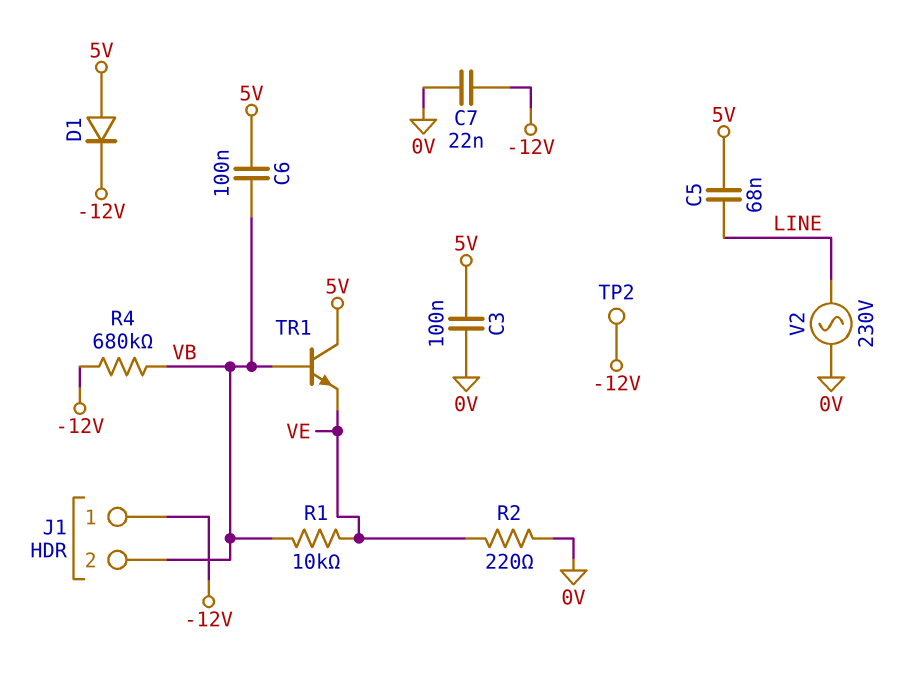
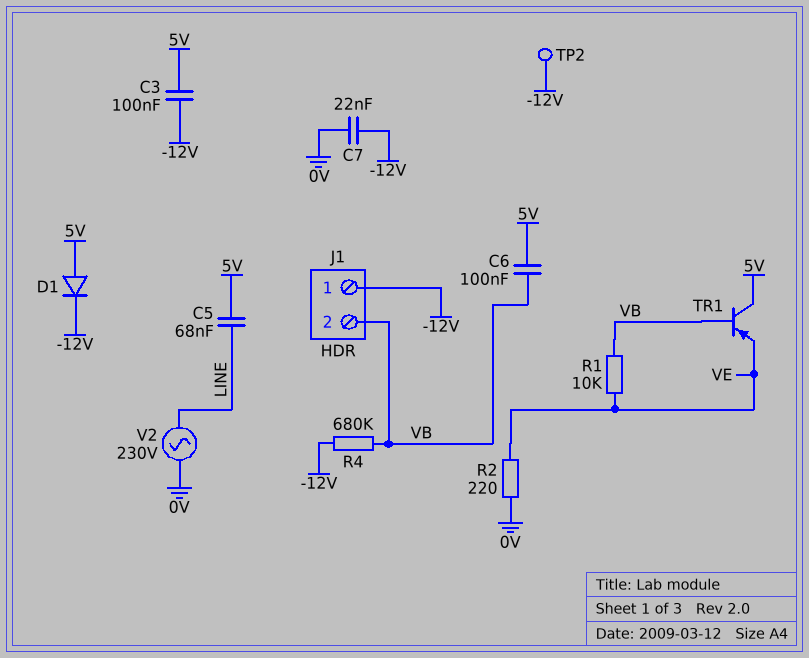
C3: 100nF (0V, 5V) -> 100nF (-12V, 5V)
TR1: NPN (B VB, C 5V, E VE) -> PNP (B VB, C 5V, E VE)

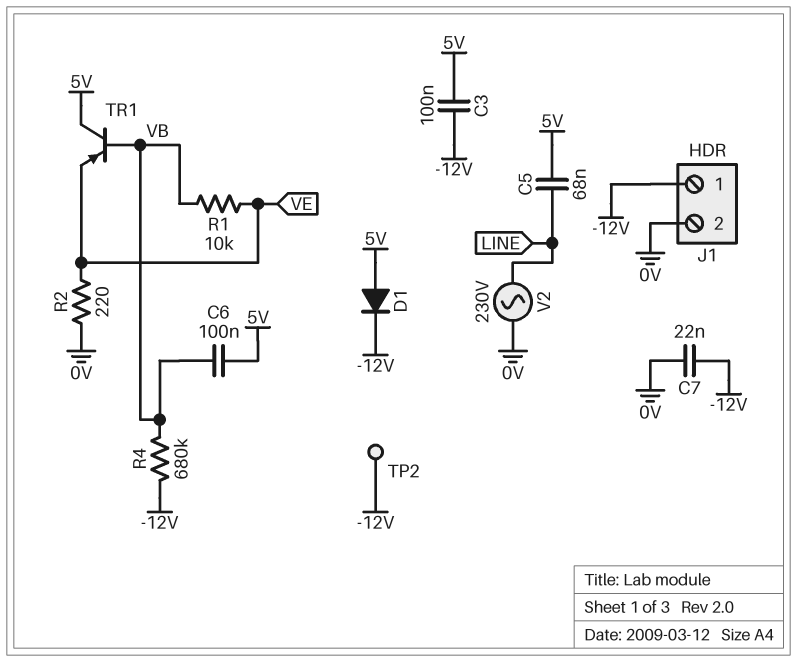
J1 pin 2: VB -> 0V

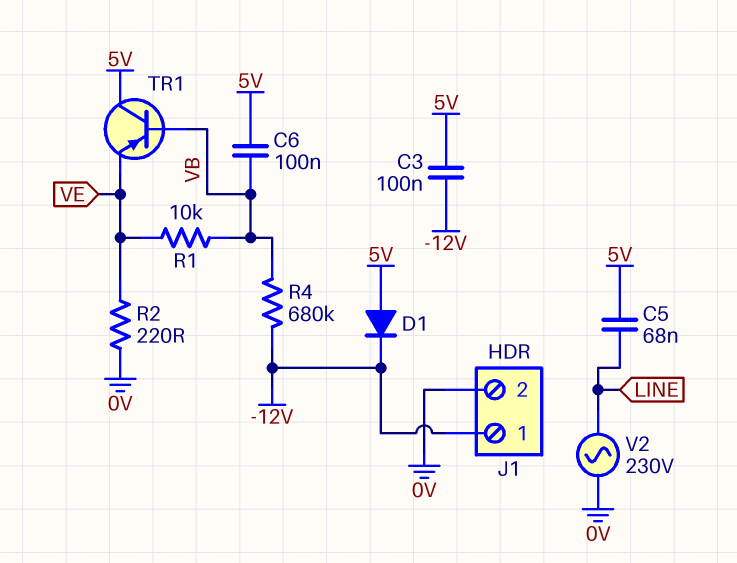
C7: 22nF (-12V, 0V) -> none
TP2: test point (-12V) -> none

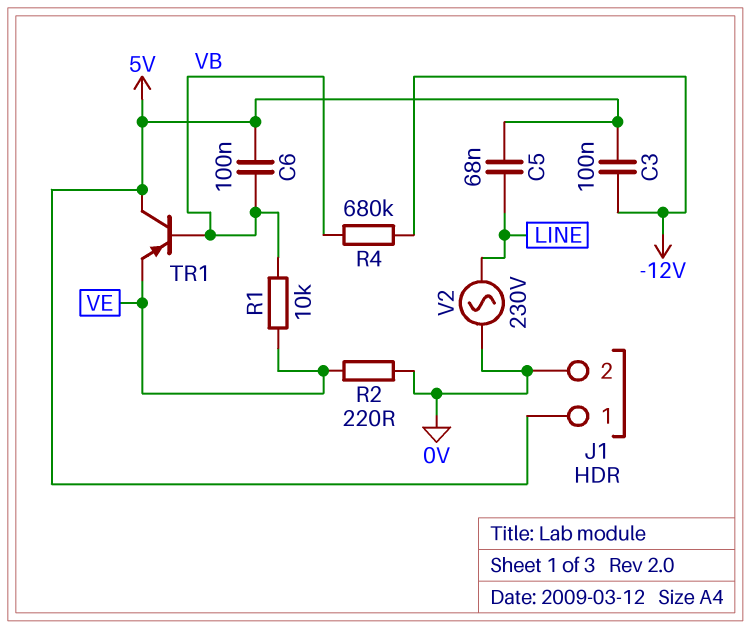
D1: diode (A 5V, K -12V) -> none
J1 pin 1: -12V -> 5V

